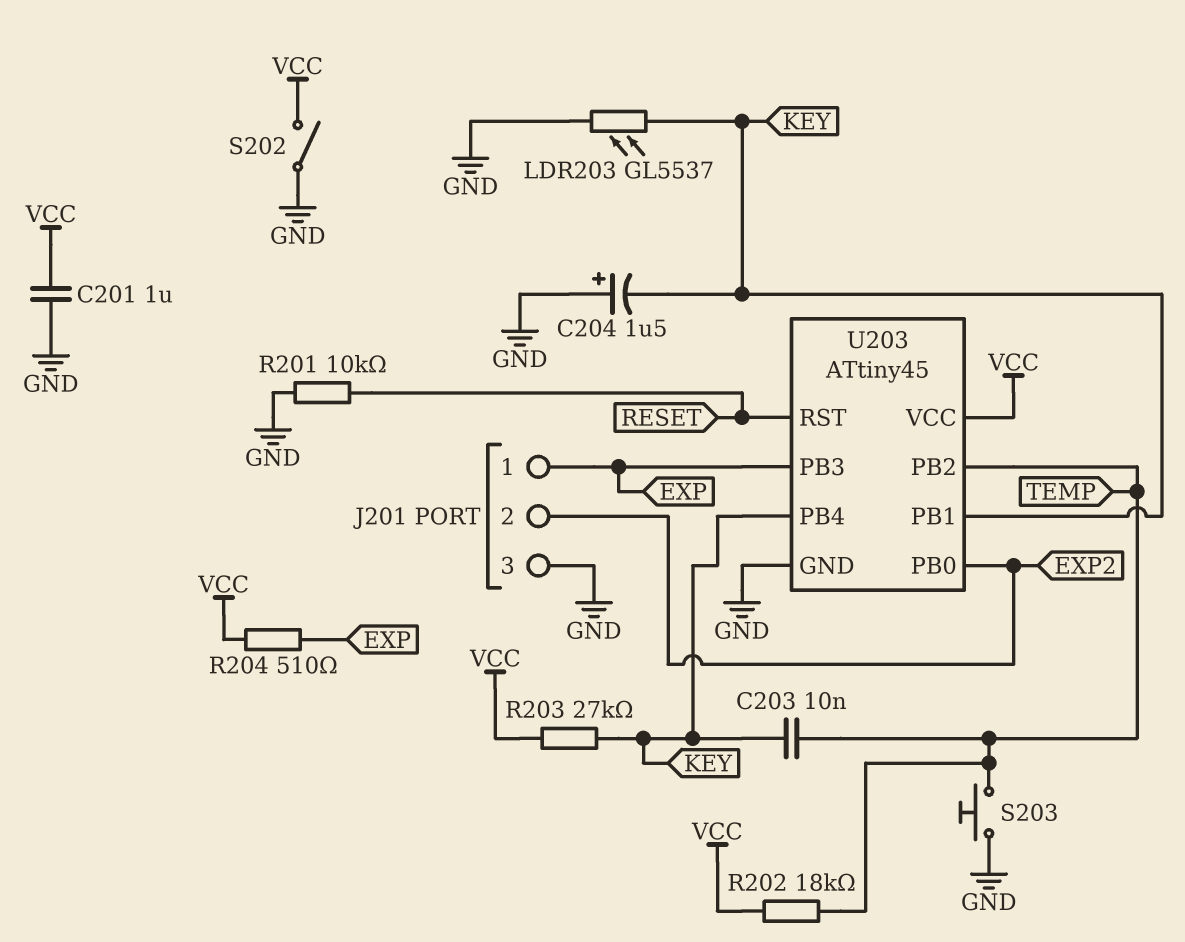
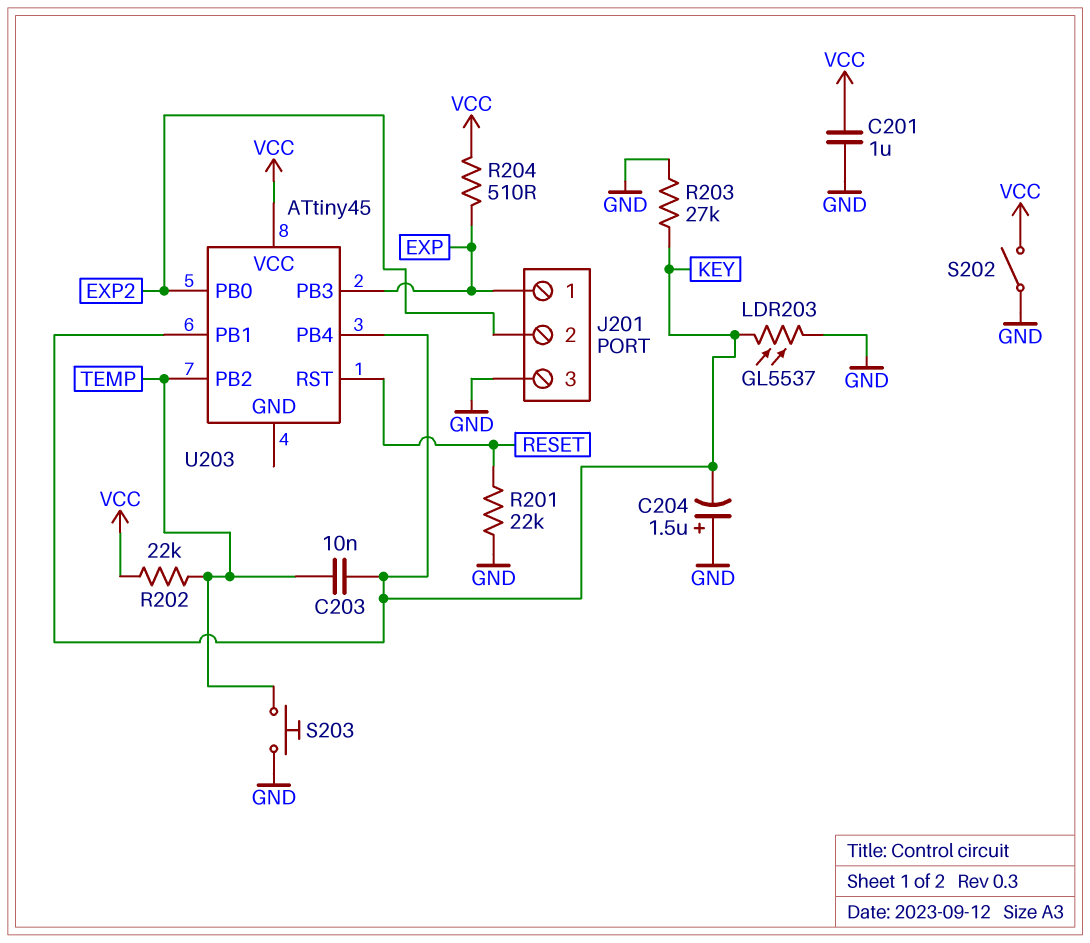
R201: 10k (GND, RESET) -> 22k (GND, RESET)
R202: 18k (TEMP, VCC) -> 22k (TEMP, VCC)
R203: 27k (KEY, VCC) -> 27k (GND, KEY)
U203 pin GND: GND -> none

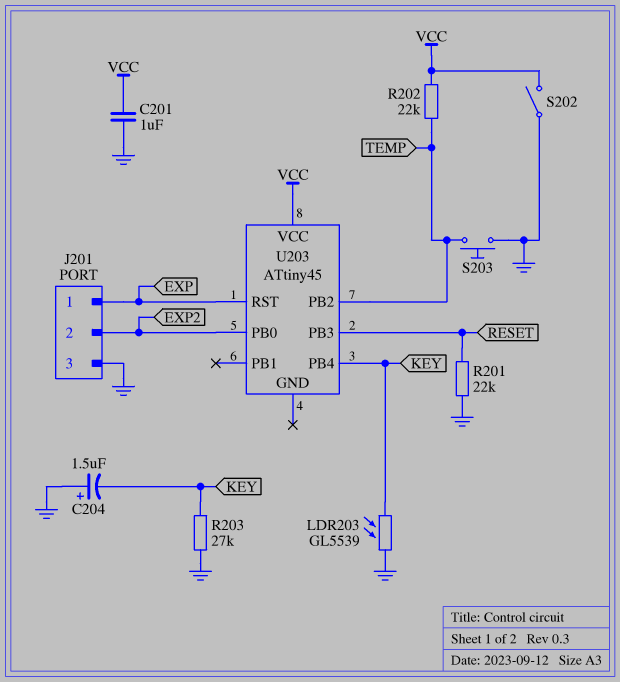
C203: 10nF (KEY, TEMP) -> none
LDR203: GL5537 (GND, KEY) -> GL5539 (GND, KEY)
R204: 510 (EXP, VCC) -> none
U203 pin PB1: KEY -> none
U203 pin PB3: EXP -> RESET
U203 pin RST: RESET -> EXP

